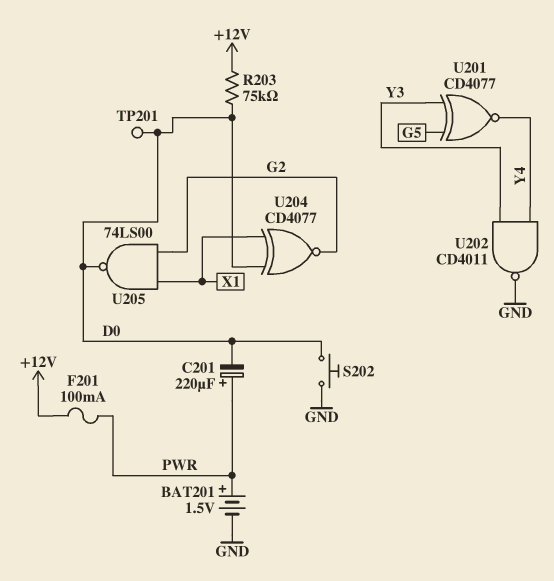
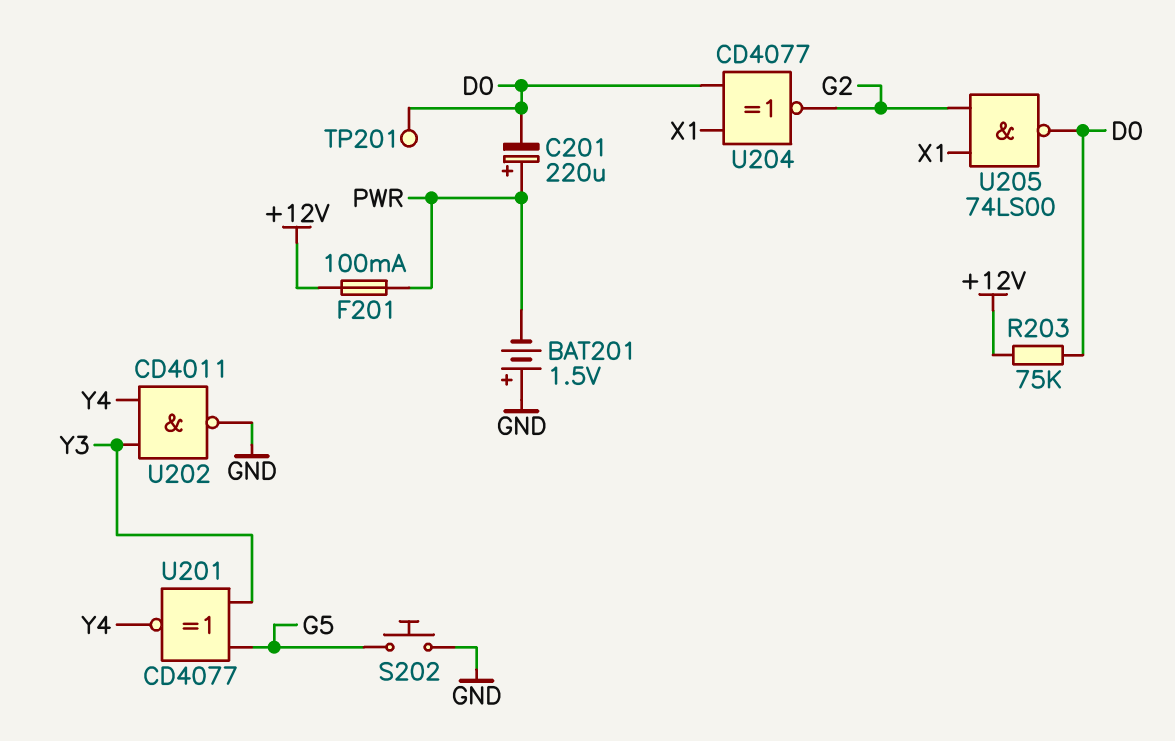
BAT201: 1.5V (plus PWR, minus GND) -> 1.5V (plus GND, minus PWR)
S202: button (D0, GND) -> button (G5, GND)

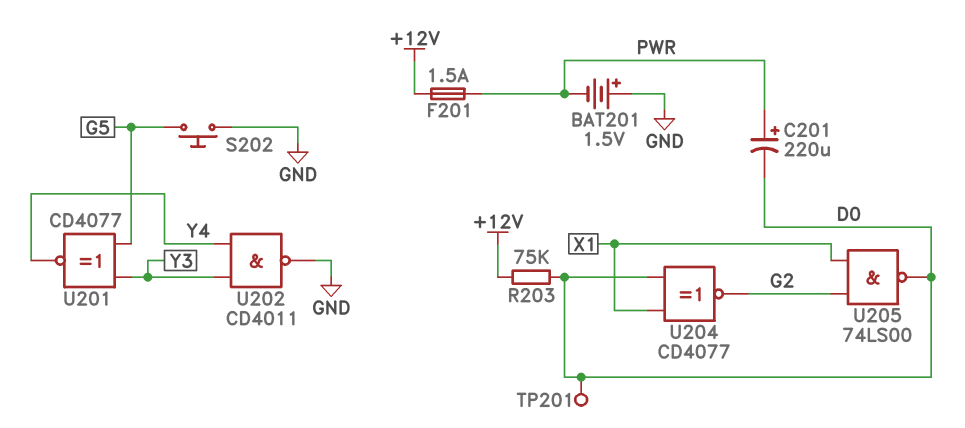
F201: 100mA (+12V, PWR) -> 1.5A (+12V, PWR)

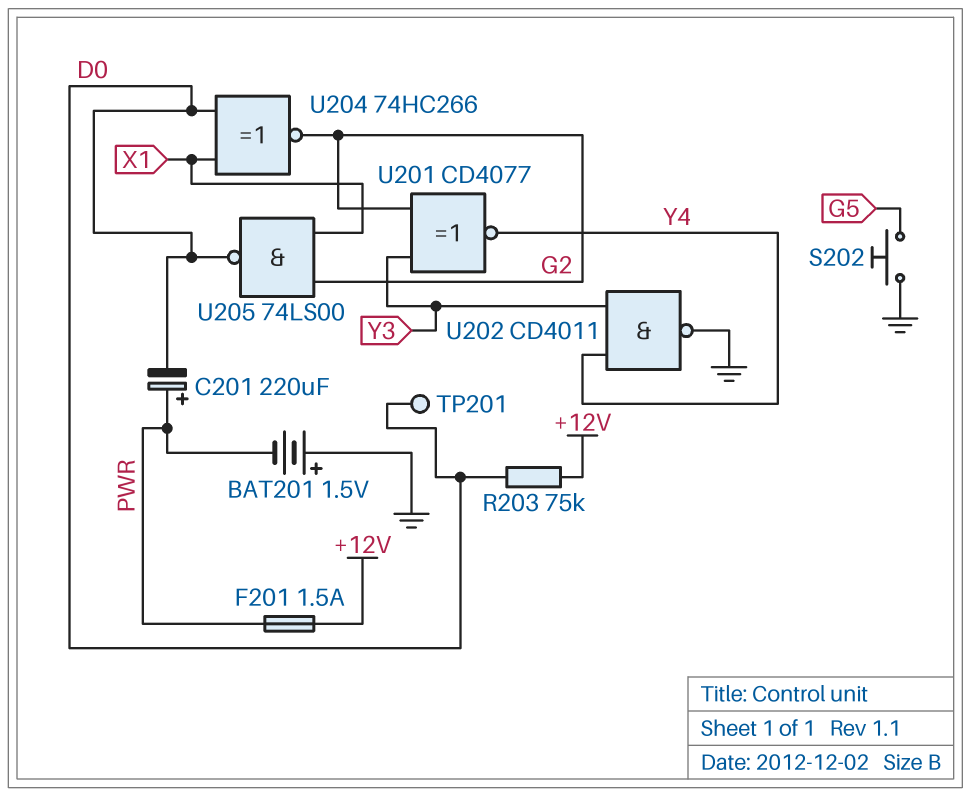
U201: XNOR CD4077 (in G5, in Y3, out Y4) -> XNOR CD4077 (in G2, in Y3, out Y4)
U204: XNOR CD4077 (in D0, in X1, out G2) -> XNOR 74HC266 (in D0, in X1, out G2)

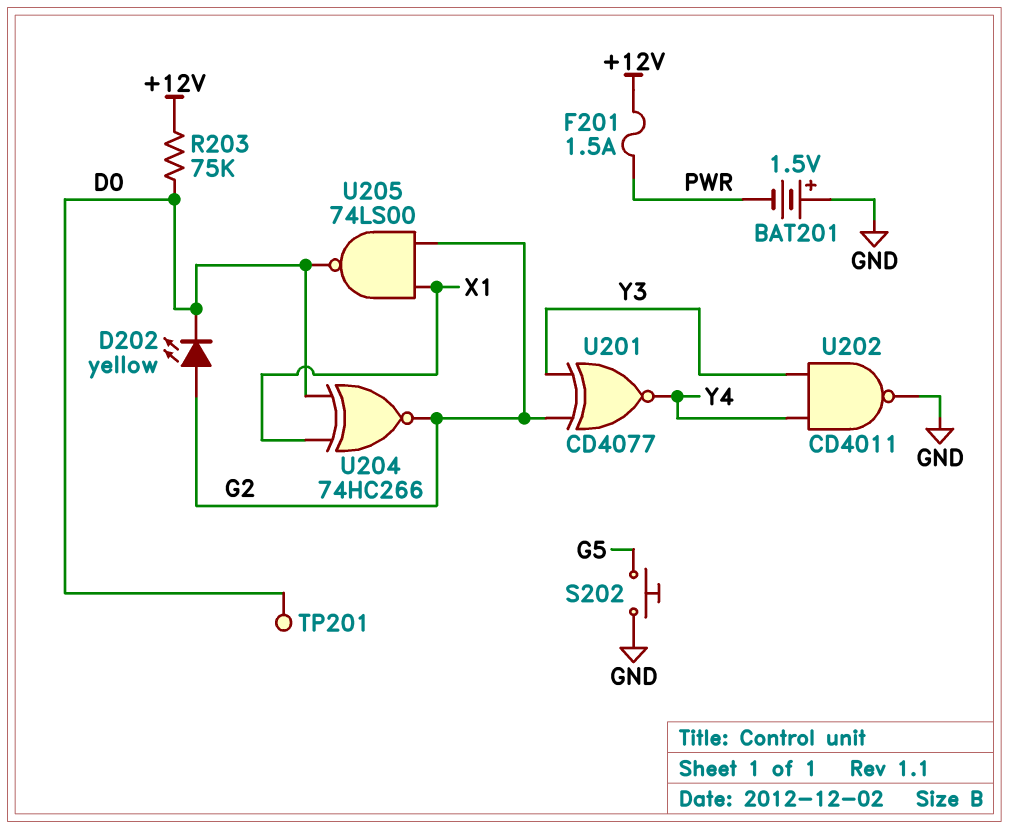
C201: 220uF (plus PWR, minus D0) -> none
D202: none -> LED yellow (A G2, K D0)

